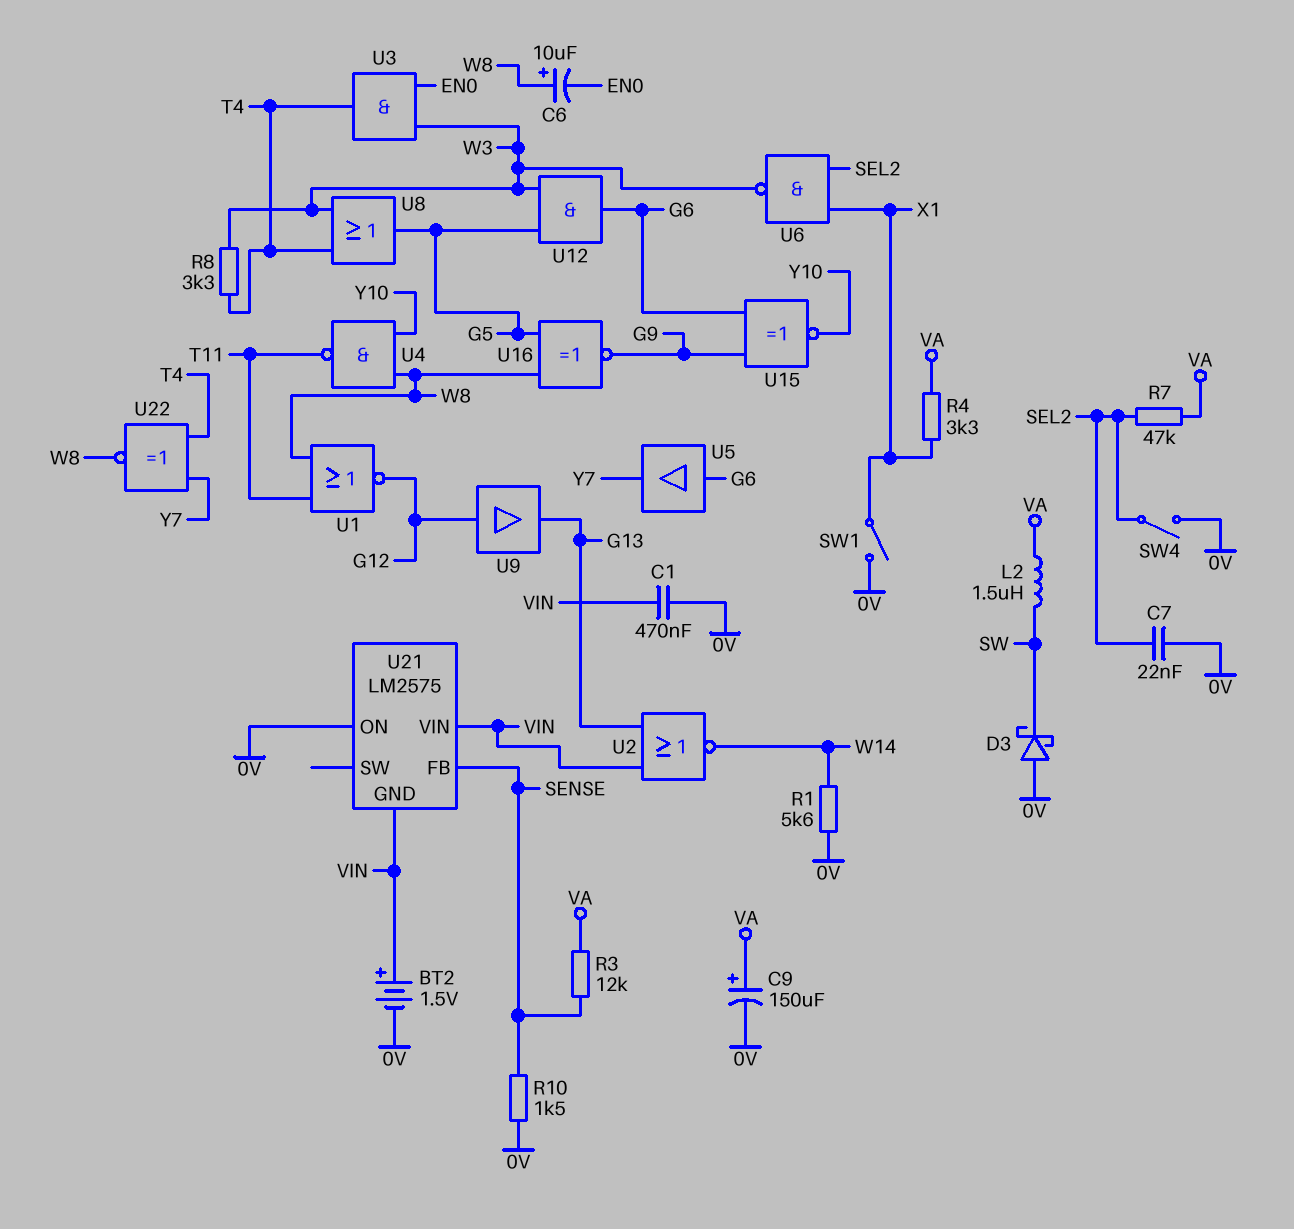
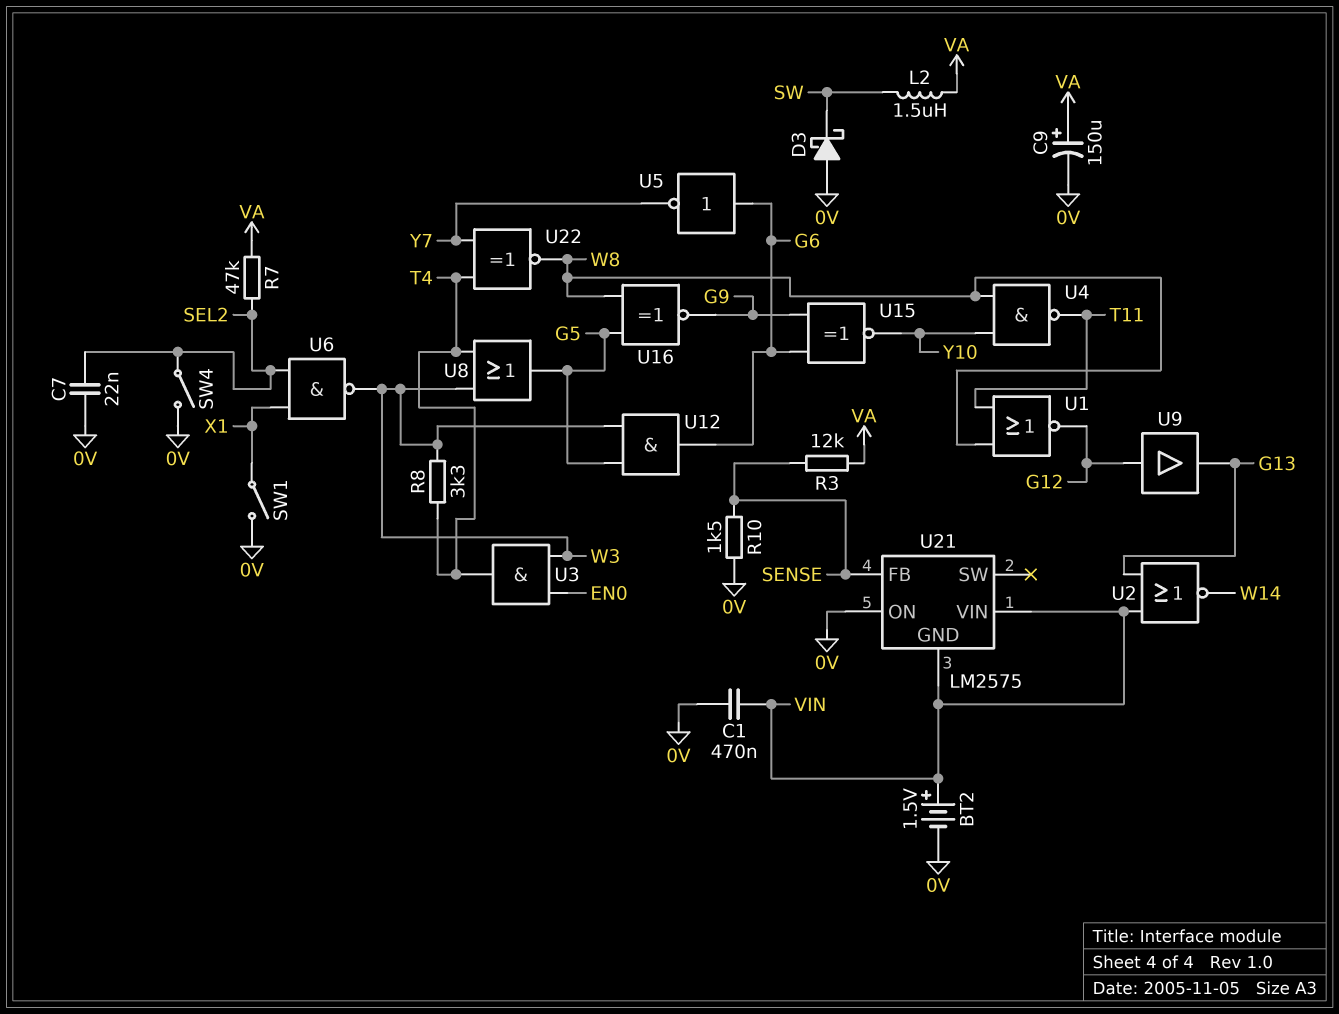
C6: 10uF (plus W8, minus EN0) -> none
R1: 5.6k (0V, W14) -> none
R4: 3.3k (VA, X1) -> none
U5: buffer (in G6, out Y7) -> NOT (in G6, out Y7)

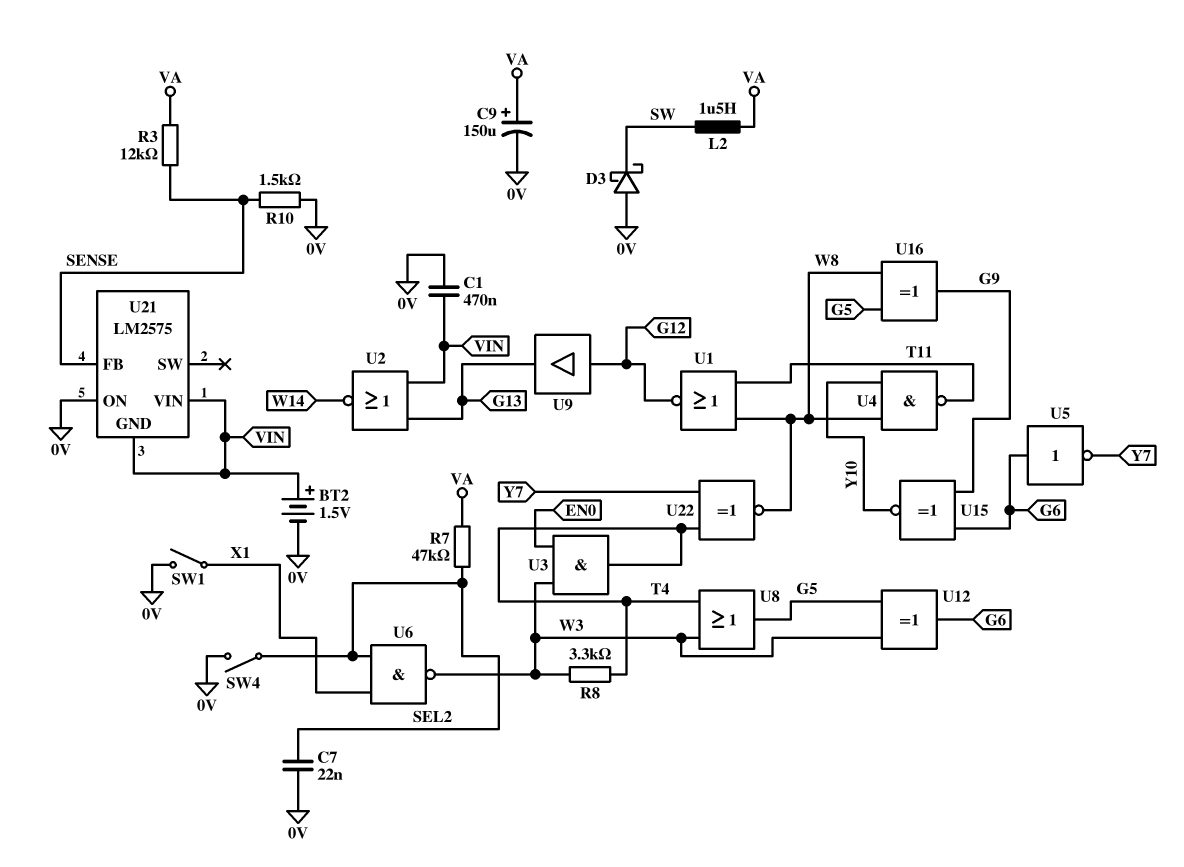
U12: AND (in G5, in W3, out G6) -> XOR (in G5, in W3, out G6)
U16: XNOR (in G5, in W8, out G9) -> XOR (in G5, in W8, out G9)

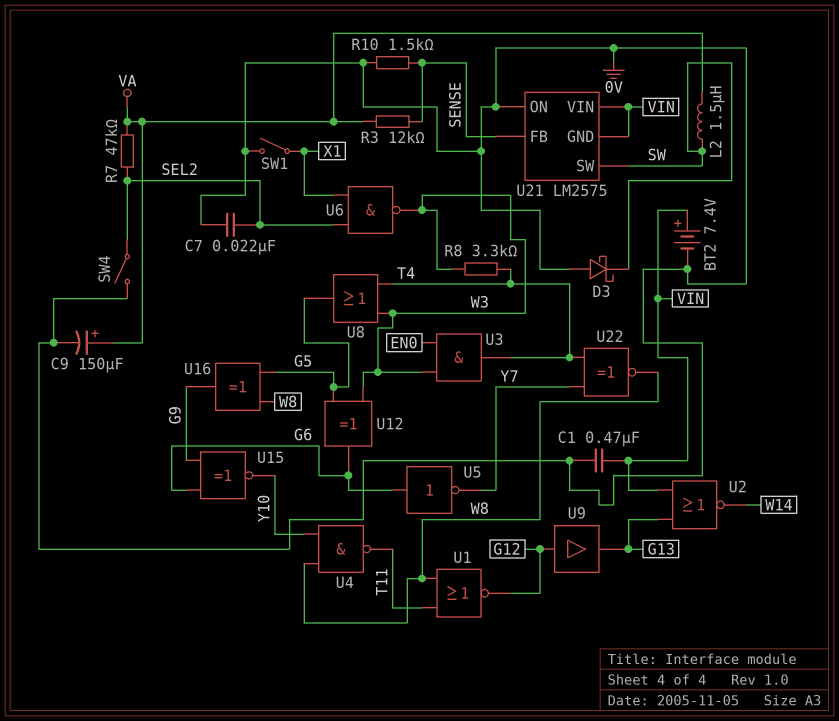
BT2: 1.5V (plus VIN, minus 0V) -> 7.4V (plus VIN, minus 0V)
U21 pin SW: none -> SW

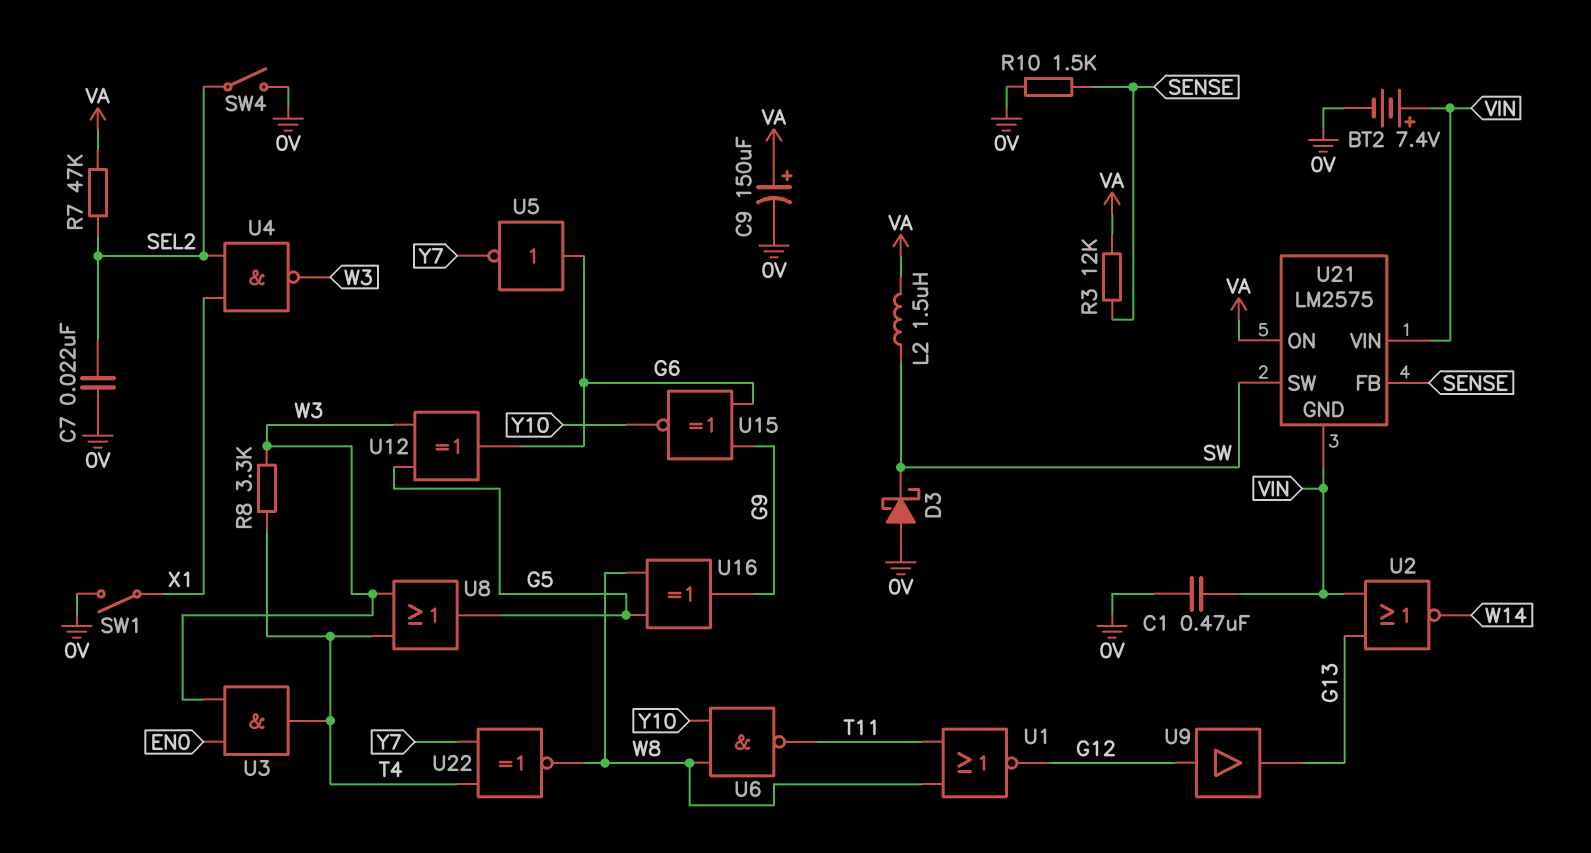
U4: NAND (in W8, in Y10, out T11) -> NAND (in SEL2, in X1, out W3)
U6: NAND (in SEL2, in X1, out W3) -> NAND (in W8, in Y10, out T11)
U21 pin ON: 0V -> VA

